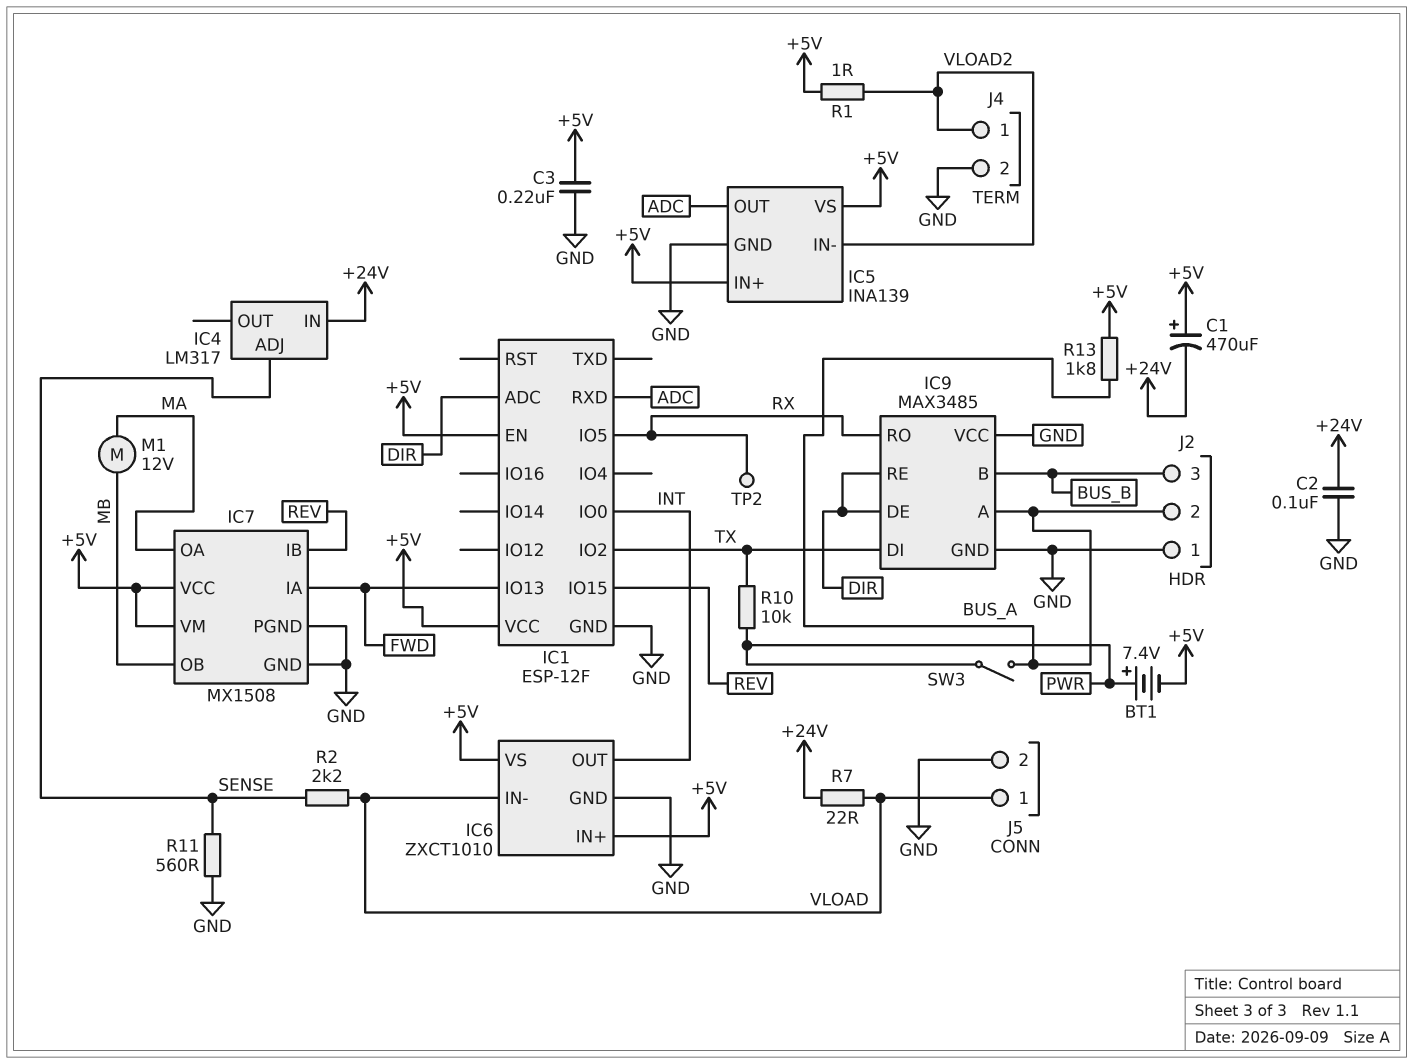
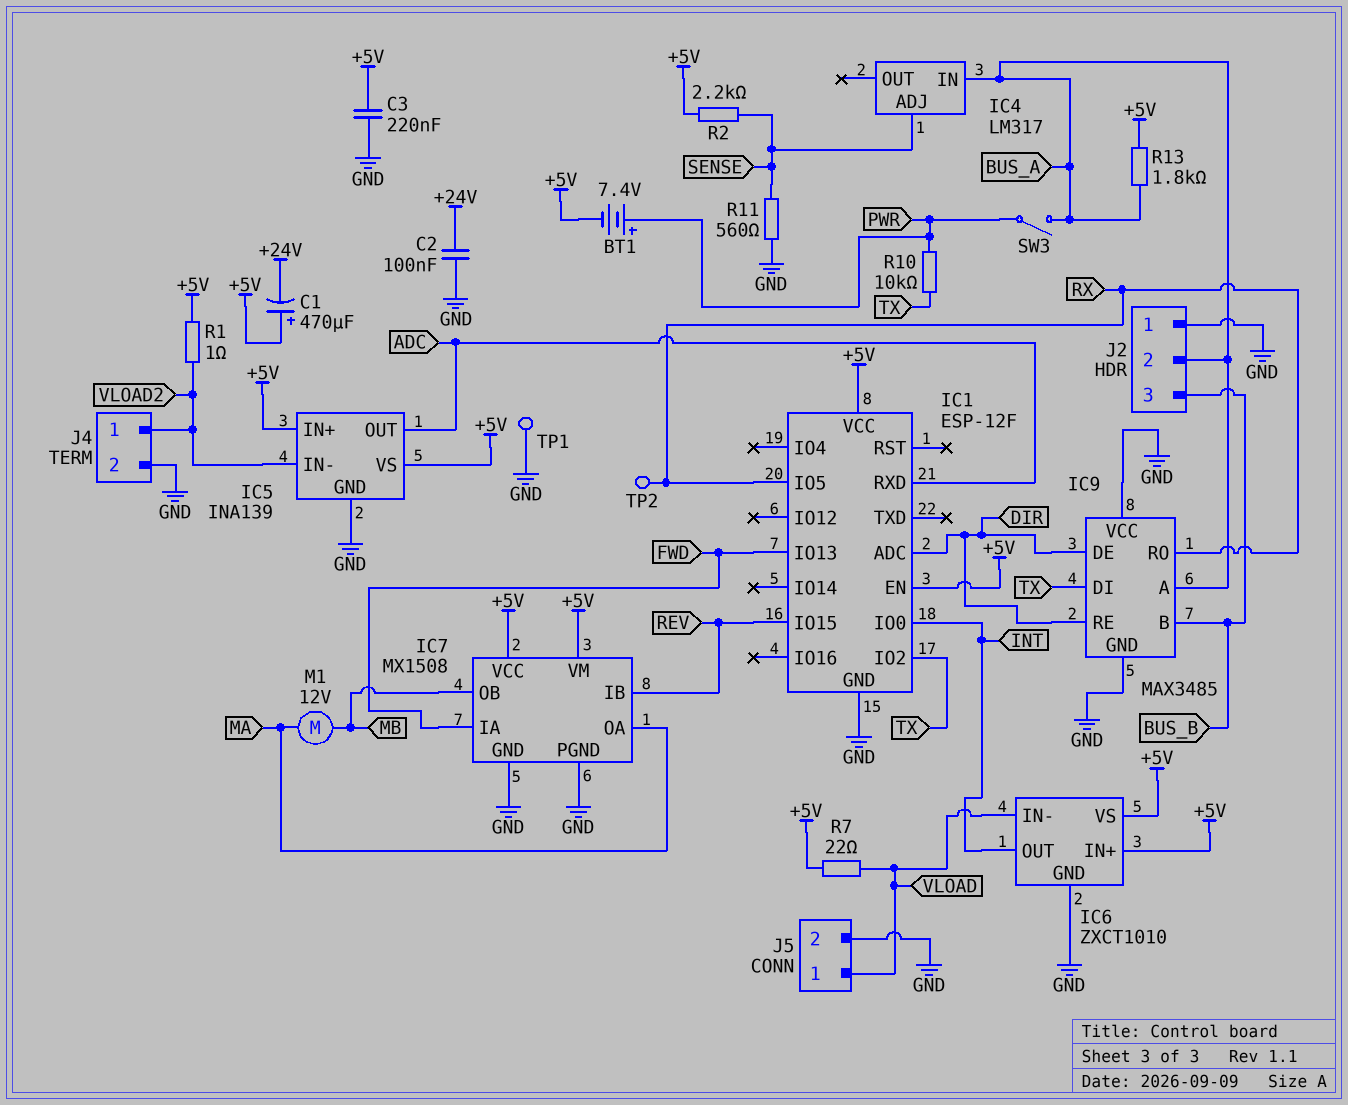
IC4 pin IN: +24V -> BUS_A
R2: 2.2k (SENSE, VLOAD) -> 2.2k (+5V, SENSE)
R7: 22 (+24V, VLOAD) -> 22 (+5V, VLOAD)
TP1: none -> test point (GND)

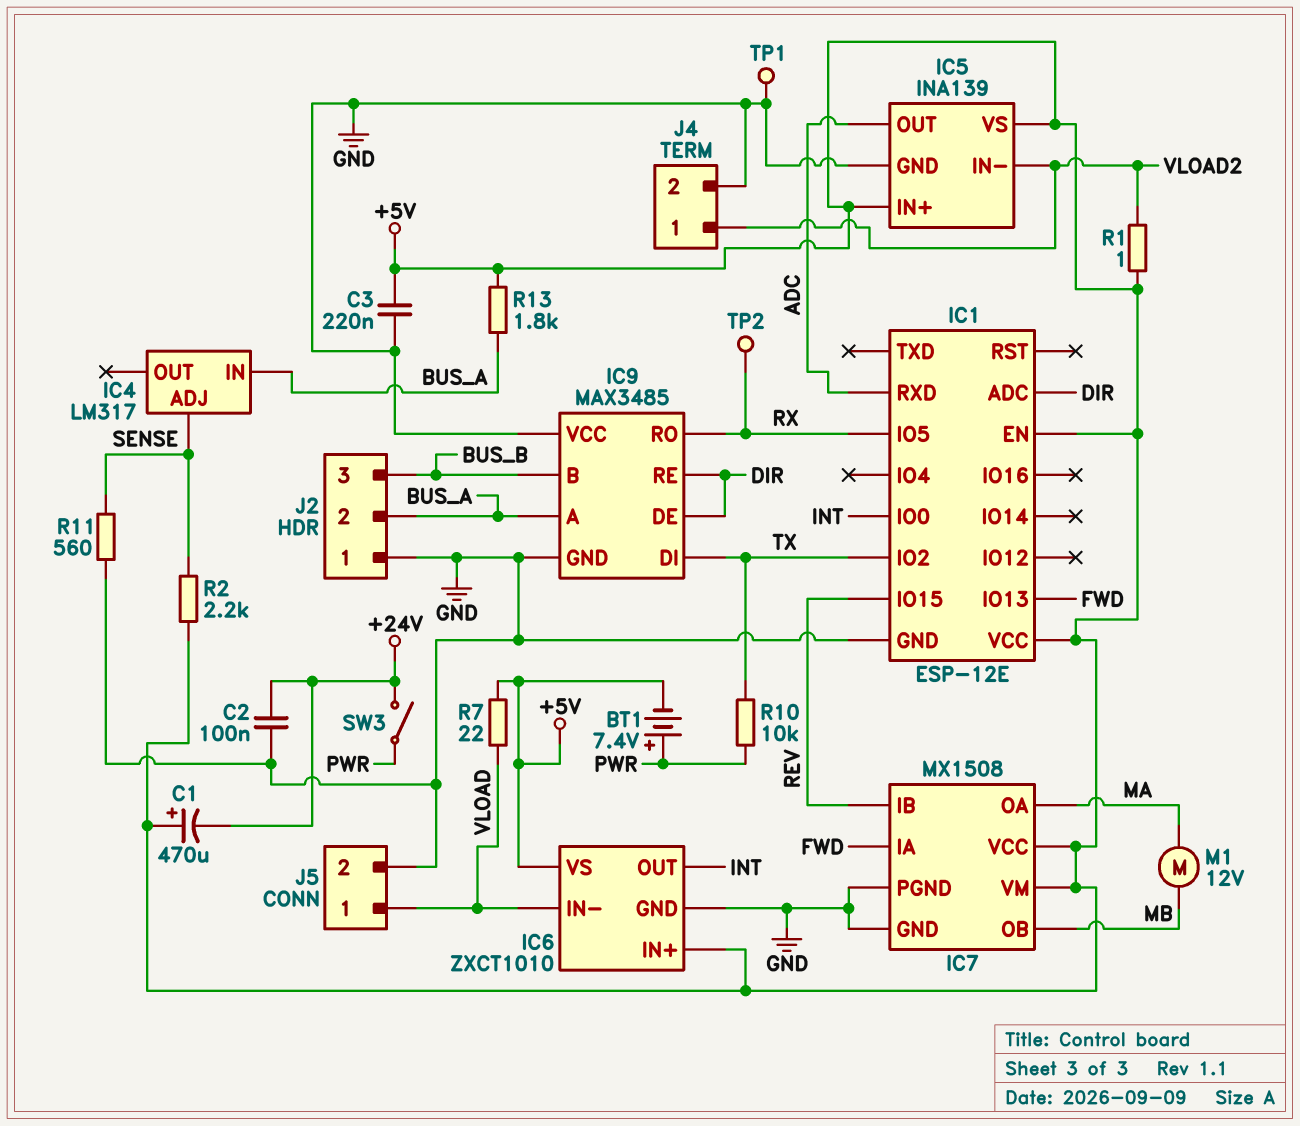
IC1: ESP-12F -> ESP-12E
SW3: switch (BUS_A, PWR) -> switch (+24V, PWR)

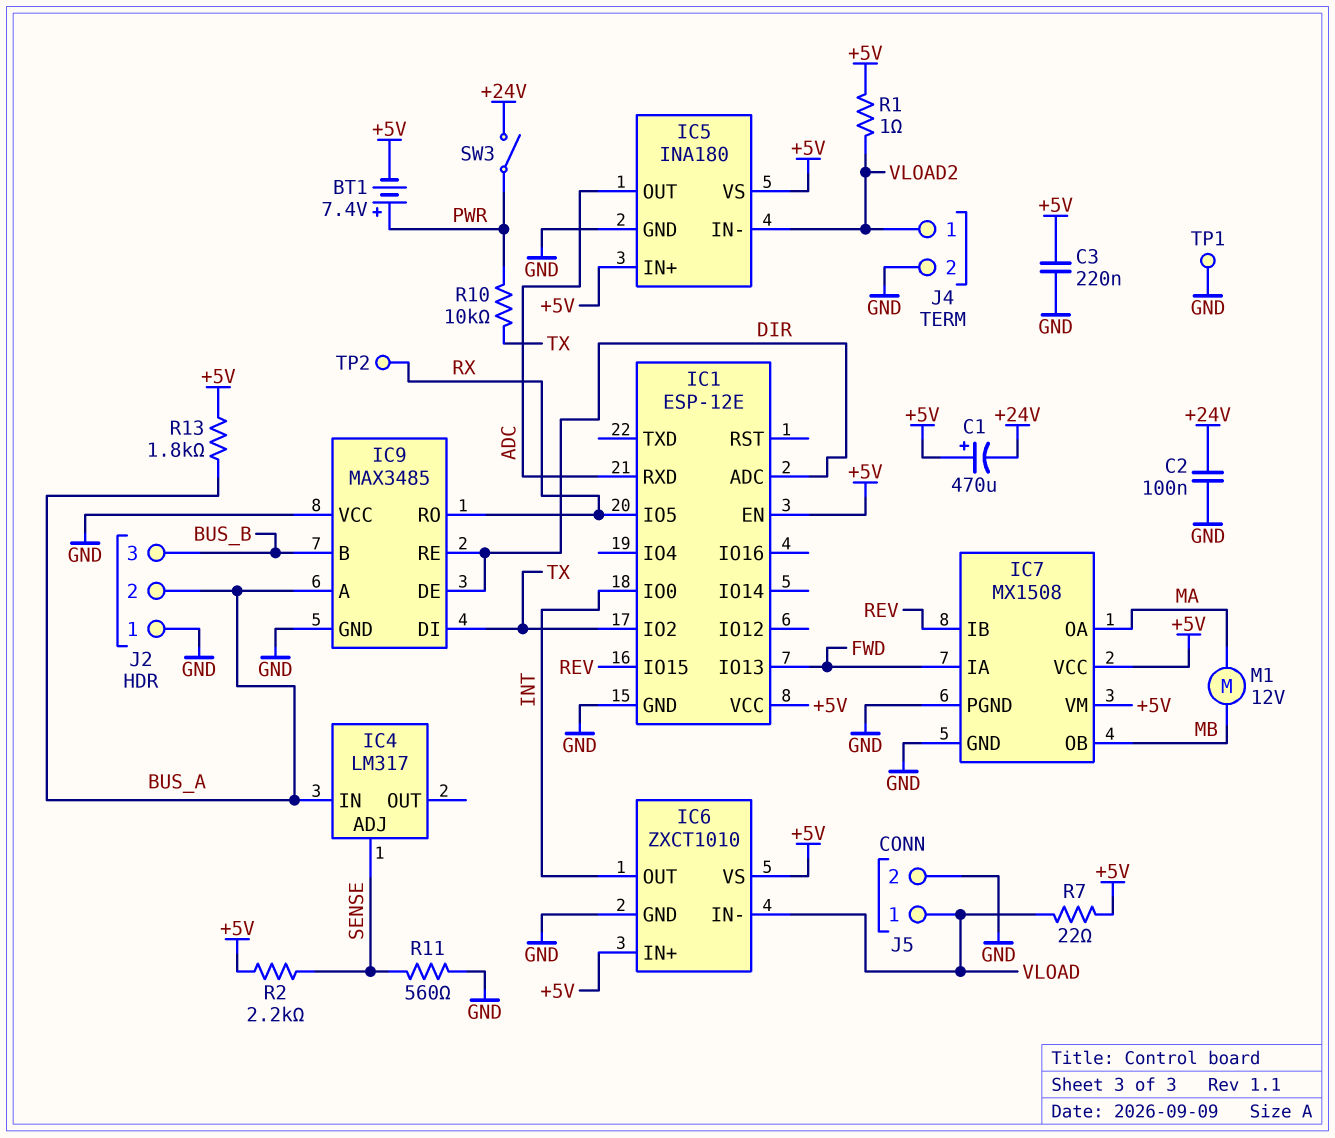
IC5: INA139 -> INA180

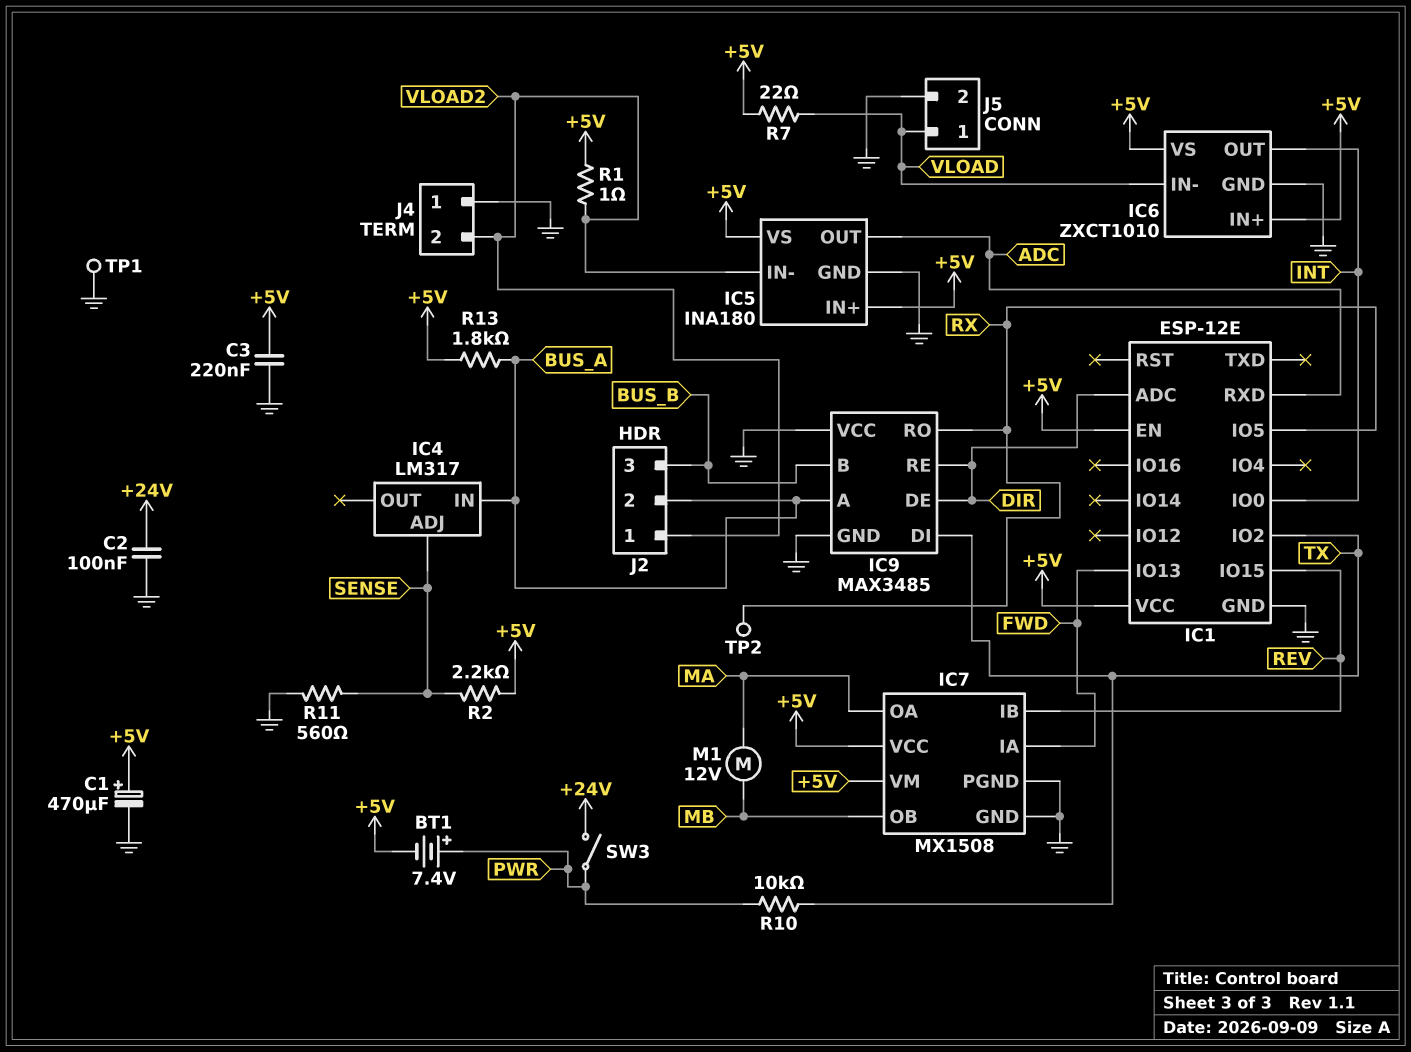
C1: 470uF (plus +5V, minus +24V) -> 470uF (plus +5V, minus GND)
J2 pin 1: GND -> VLOAD2
J4 pin 1: VLOAD2 -> GND
J4 pin 2: GND -> VLOAD2

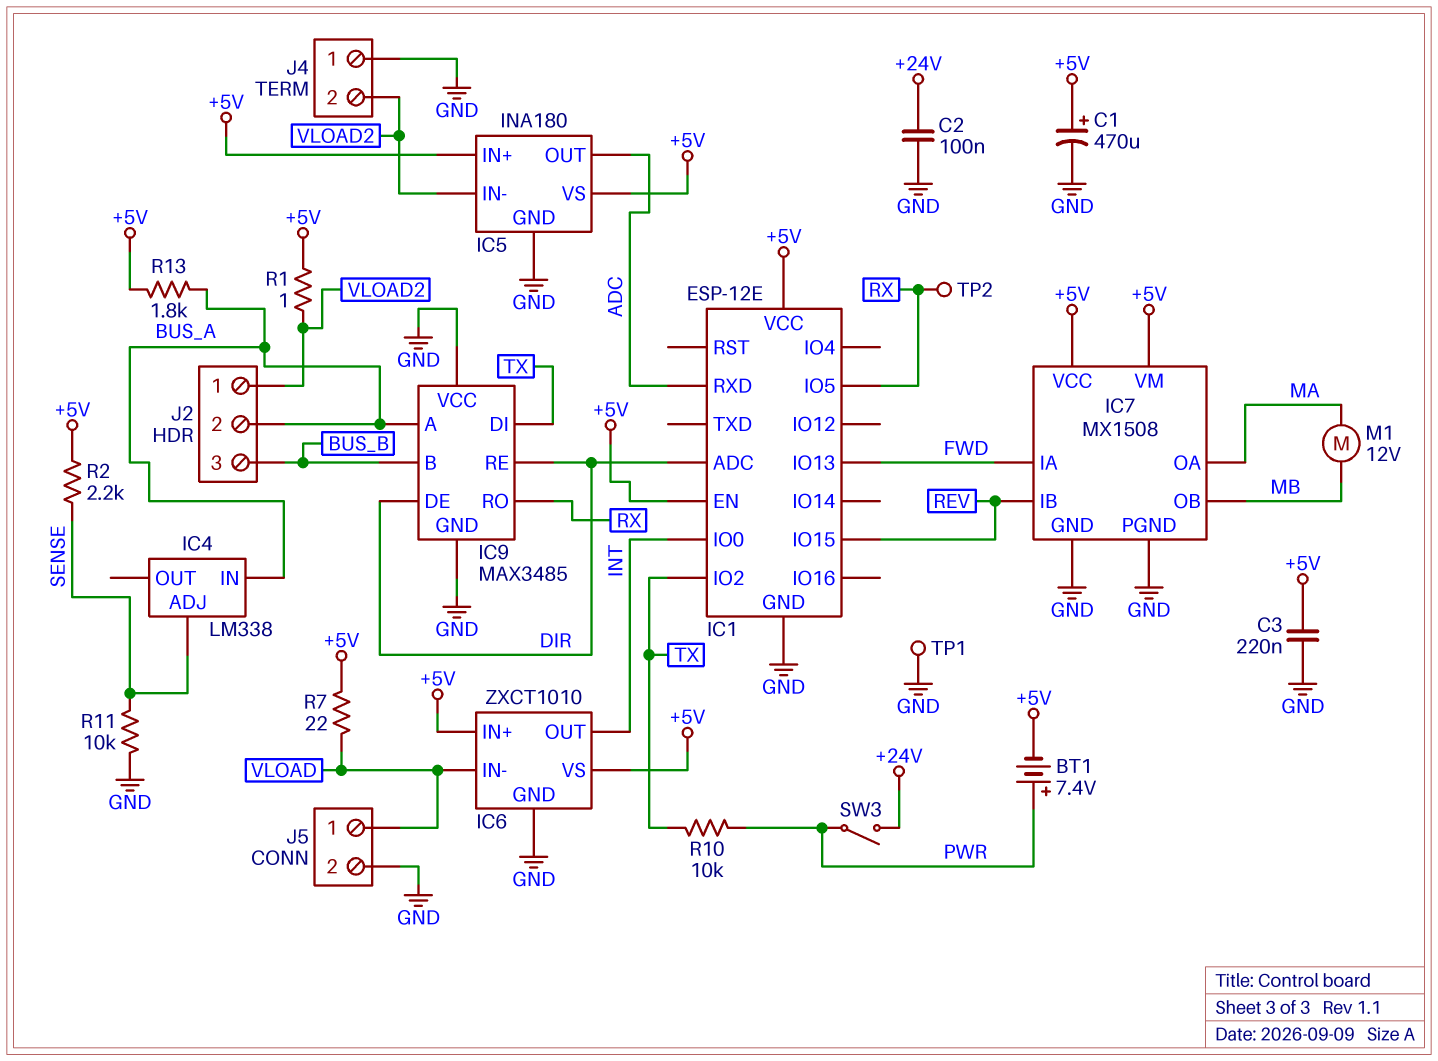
IC4: LM317 -> LM338
R11: 560 (GND, SENSE) -> 10k (GND, SENSE)

